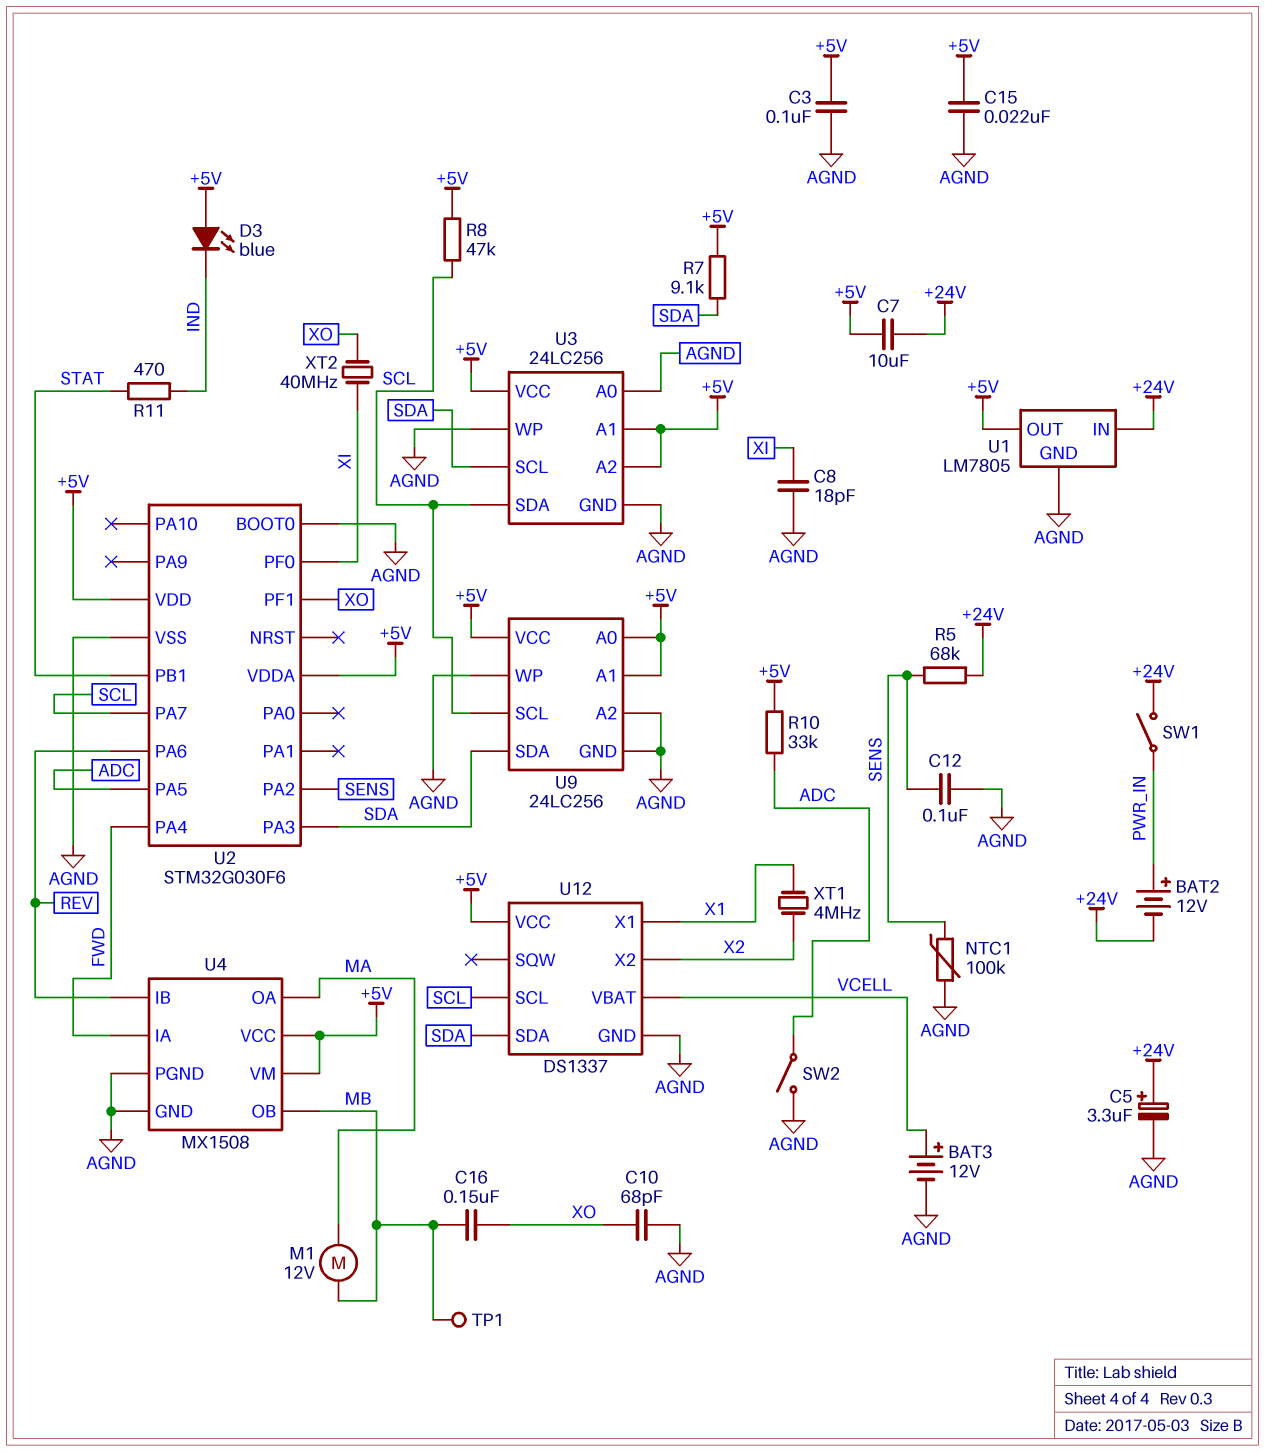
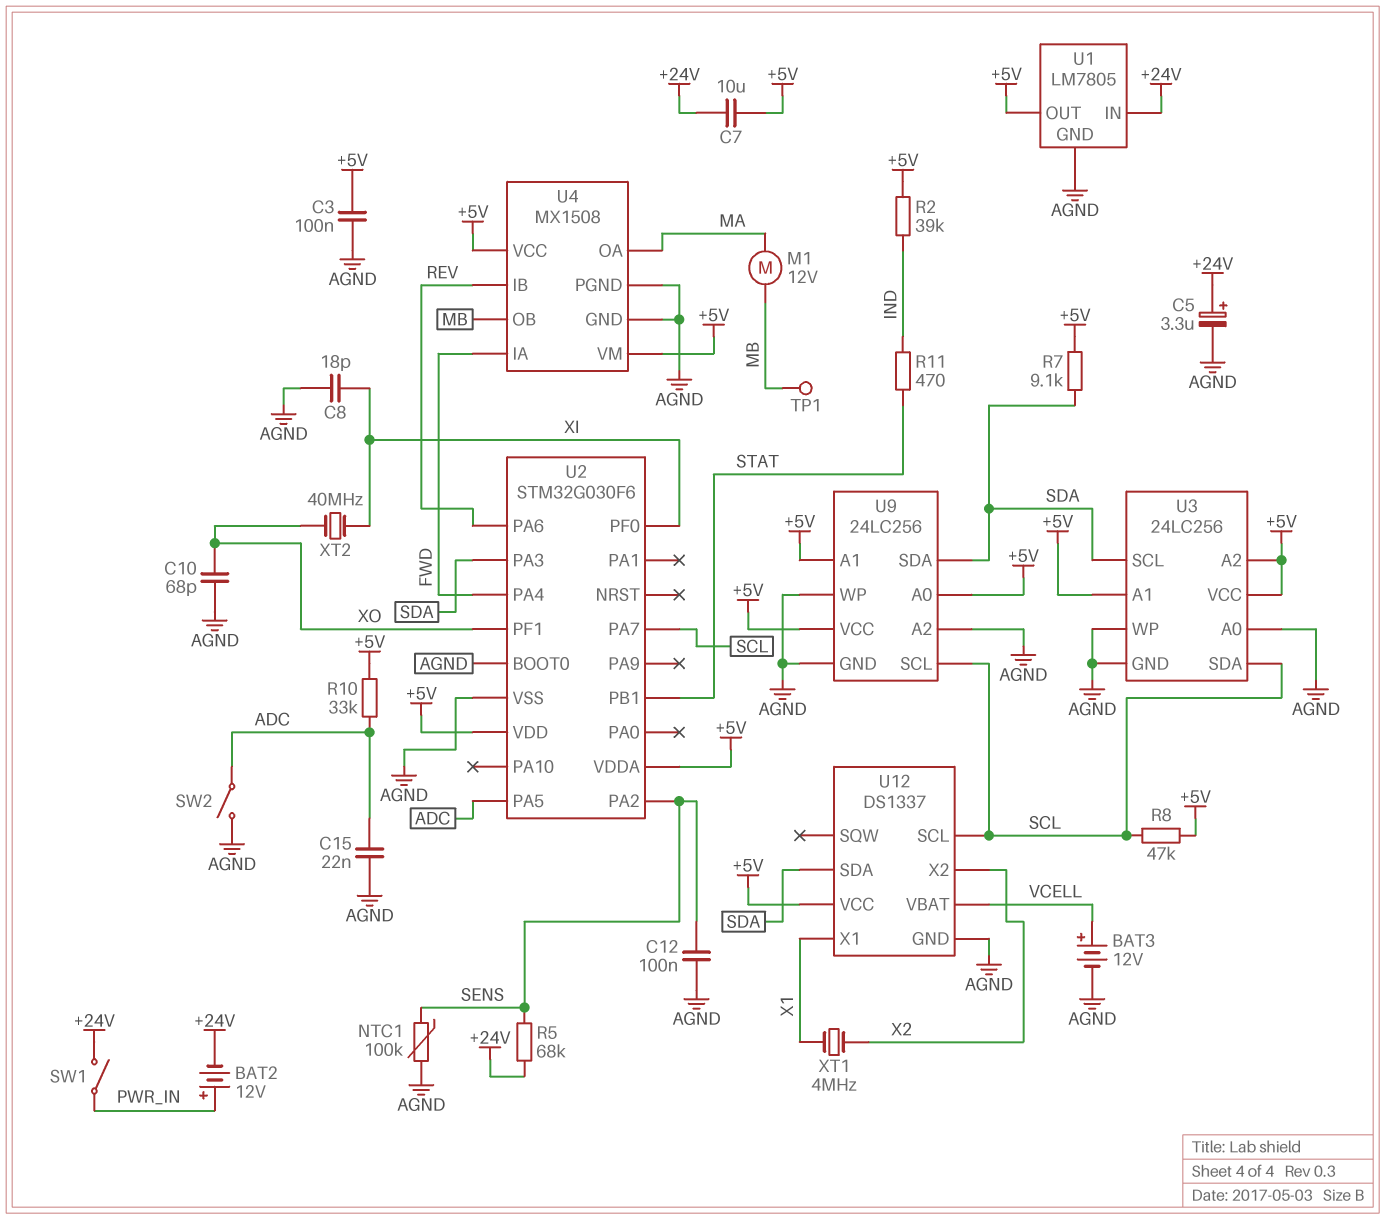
C15: 22nF (+5V, AGND) -> 22nF (ADC, AGND)
C16: 150nF (MB, XO) -> none
D3: LED blue (A +5V, K IND) -> none
R2: none -> 39k (+5V, IND)

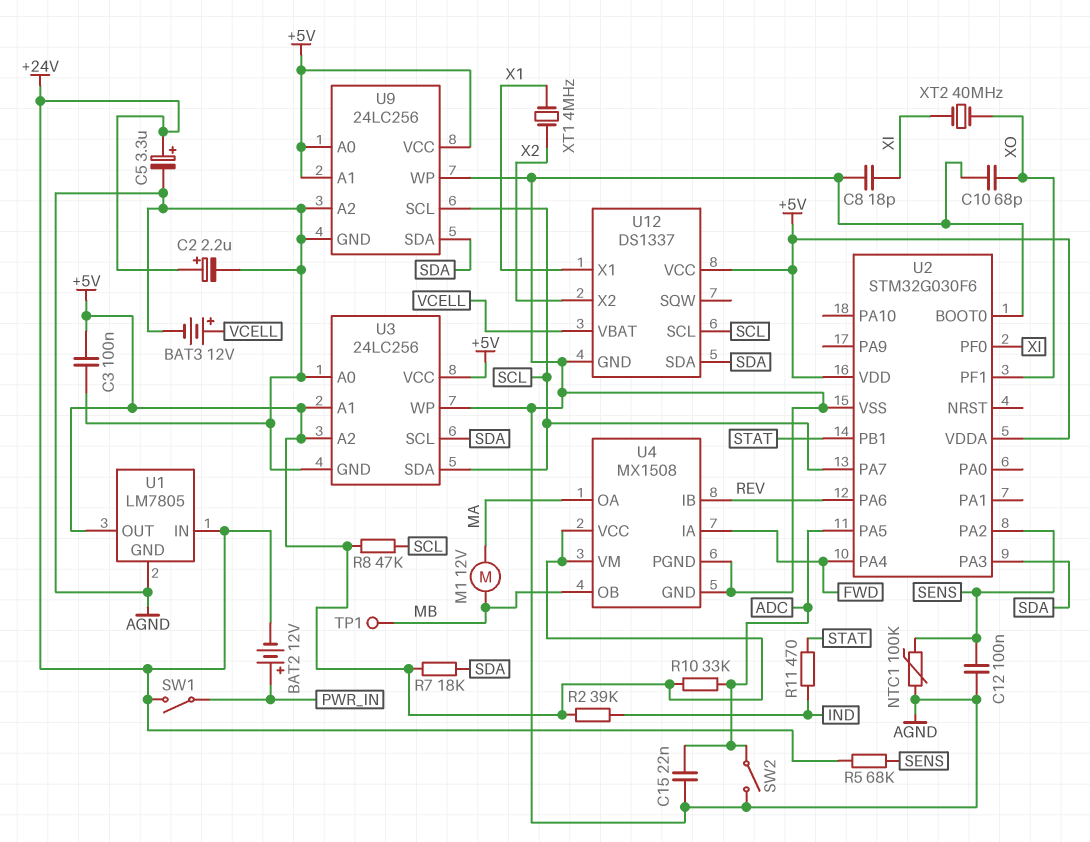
C2: none -> 2.2uF (plus +24V, minus AGND)
C7: 10uF (+5V, +24V) -> none
R7: 9.1k (+5V, SDA) -> 18k (+5V, SDA)

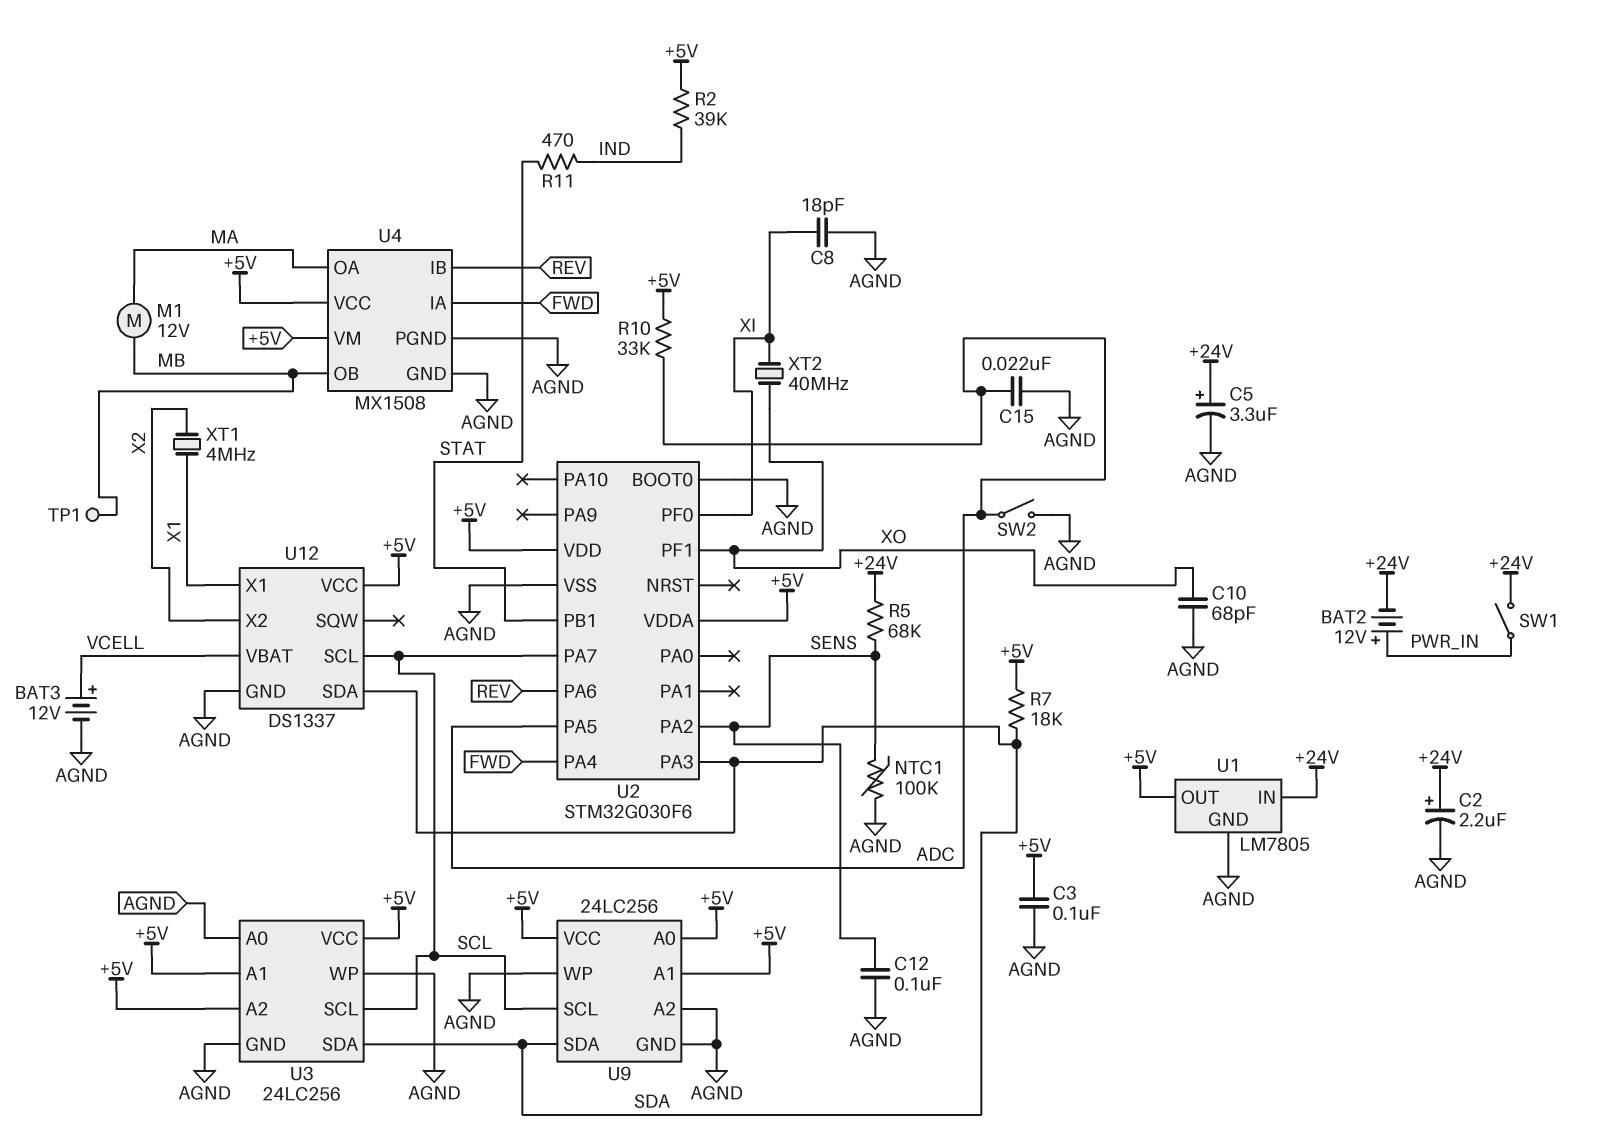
R8: 47k (+5V, SCL) -> none
U3 pin SCL: SDA -> SCL
U3 pin SDA: SCL -> SDA

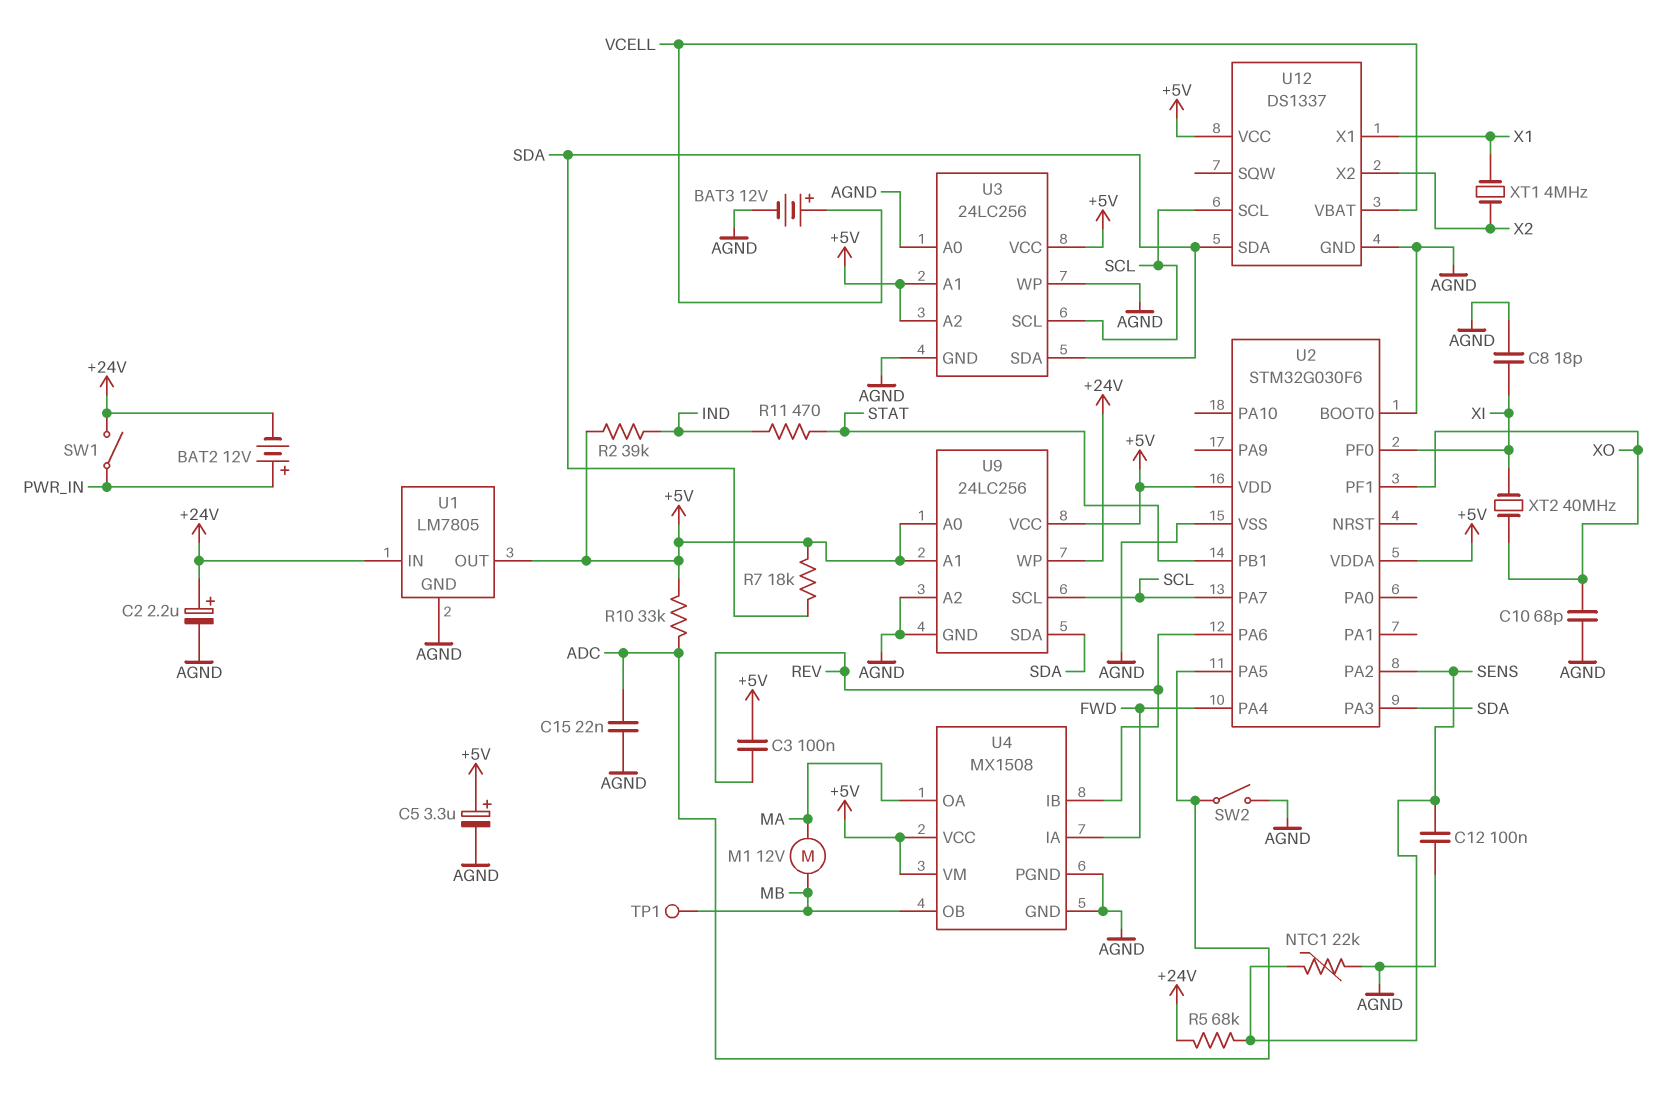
C3: 100nF (+5V, AGND) -> 100nF (+5V, REV)
C5: 3.3uF (plus +24V, minus AGND) -> 3.3uF (plus +5V, minus AGND)
NTC1: 100k (AGND, SENS) -> 22k (AGND, SENS)
U9 pin WP: AGND -> +24V

